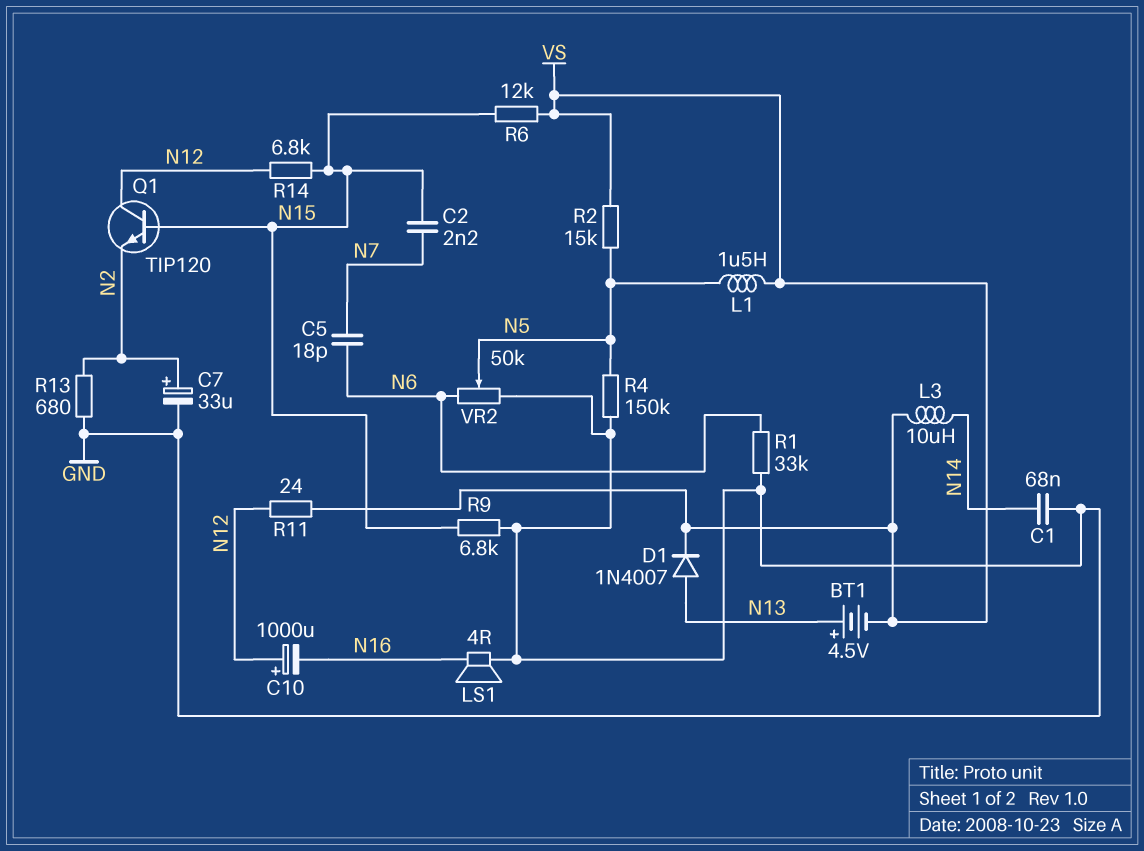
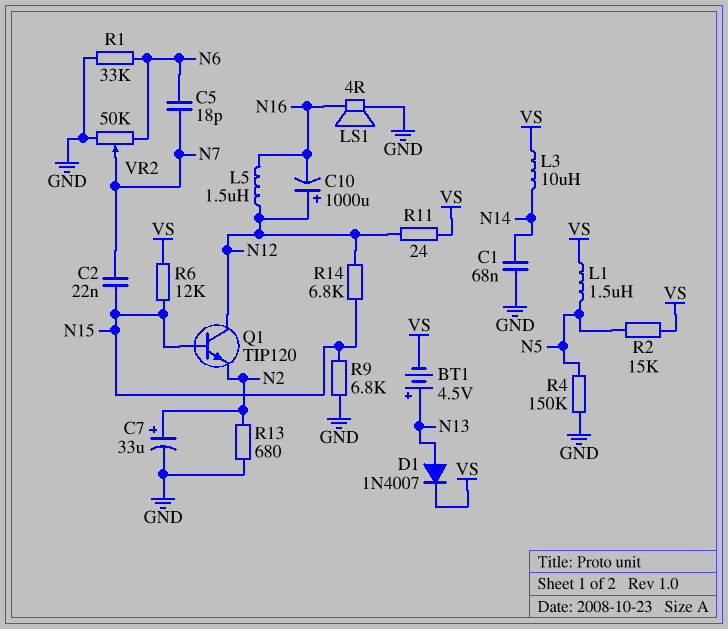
C2: 2.2nF (N7, N15) -> 22nF (N7, N15)
L5: none -> 1.5uH (N12, N16)
VR2: 50k (GND, N6, wiper N5) -> 50k (GND, N6, wiper N7)

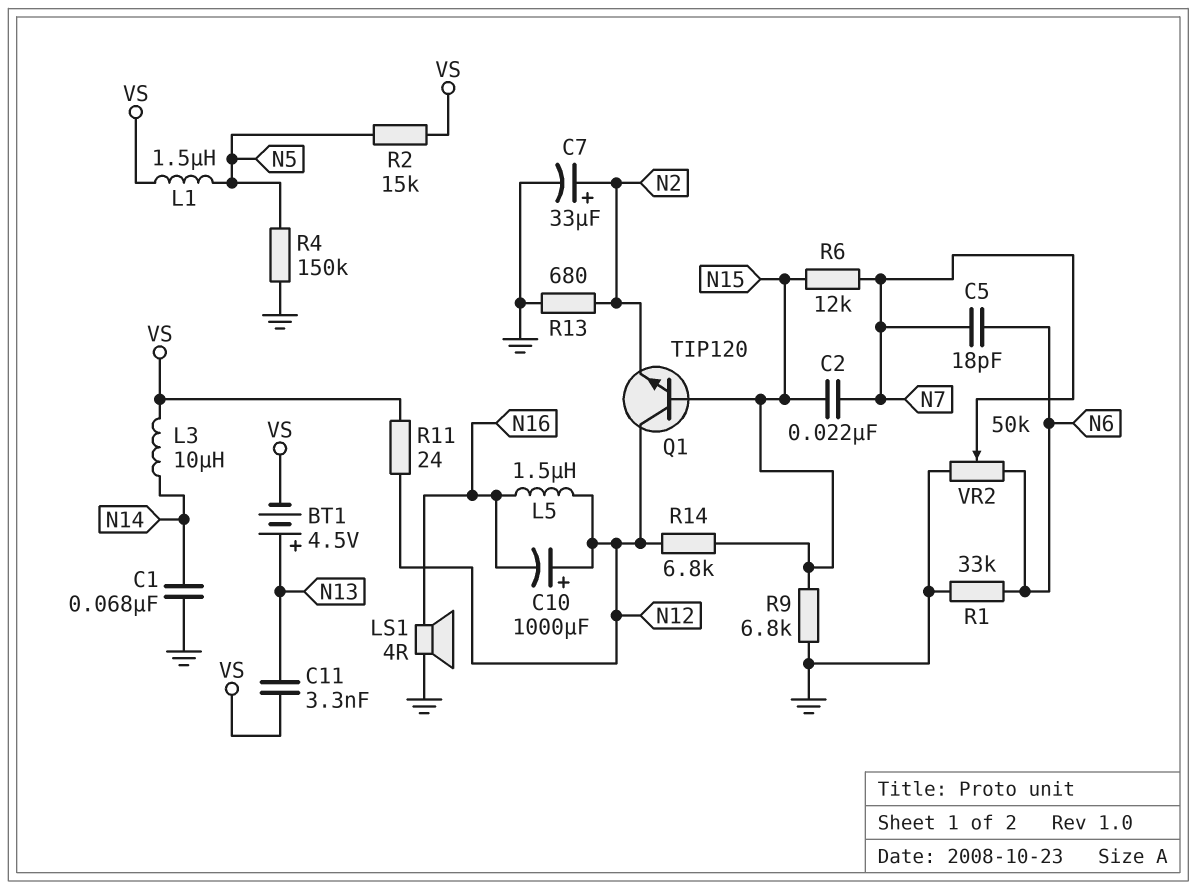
C11: none -> 3.3nF (N13, VS)
D1: diode 1N4007 (A N13, K VS) -> none
R6: 12k (N15, VS) -> 12k (N7, N15)

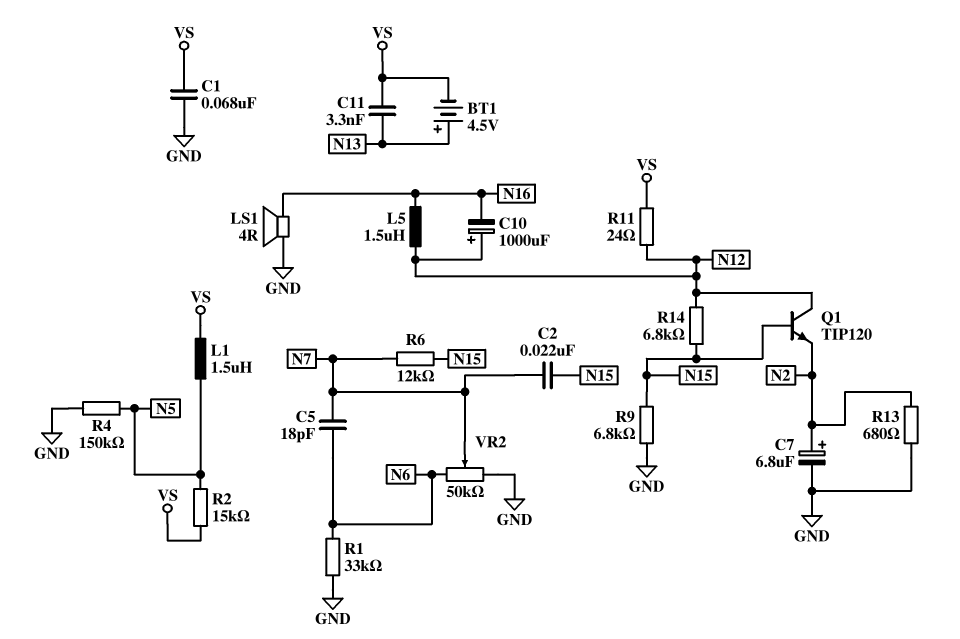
C1: 68nF (GND, N14) -> 68nF (GND, VS)
C7: 33uF (plus N2, minus GND) -> 6.8uF (plus N2, minus GND)
L3: 10uH (N14, VS) -> none

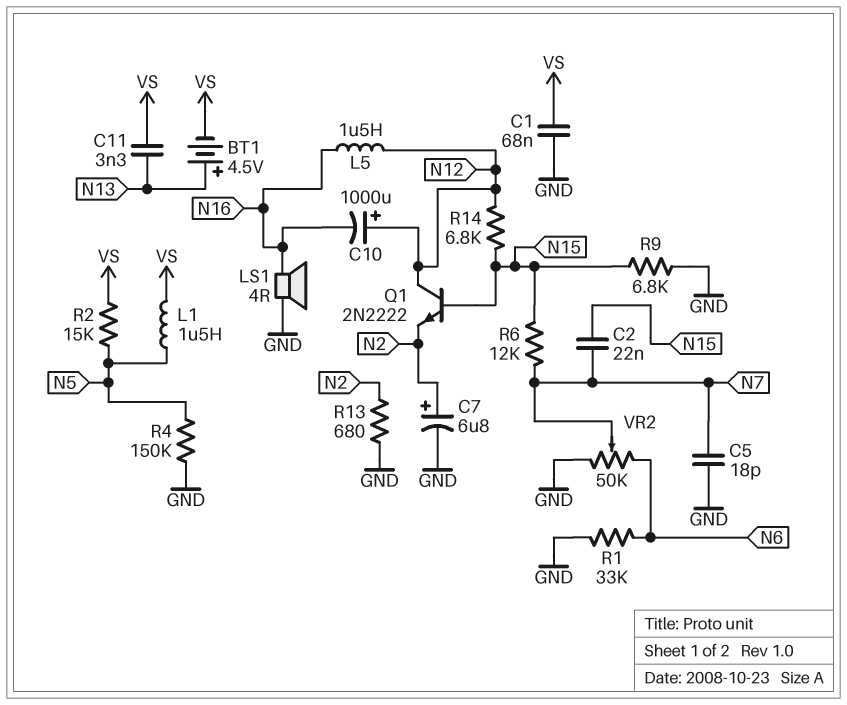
C5: 18pF (N6, N7) -> 18pF (GND, N7)
Q1: NPN TIP120 (B N15, C N12, E N2) -> NPN 2N2222 (B N15, C N12, E N2)
R11: 24 (N12, VS) -> none

